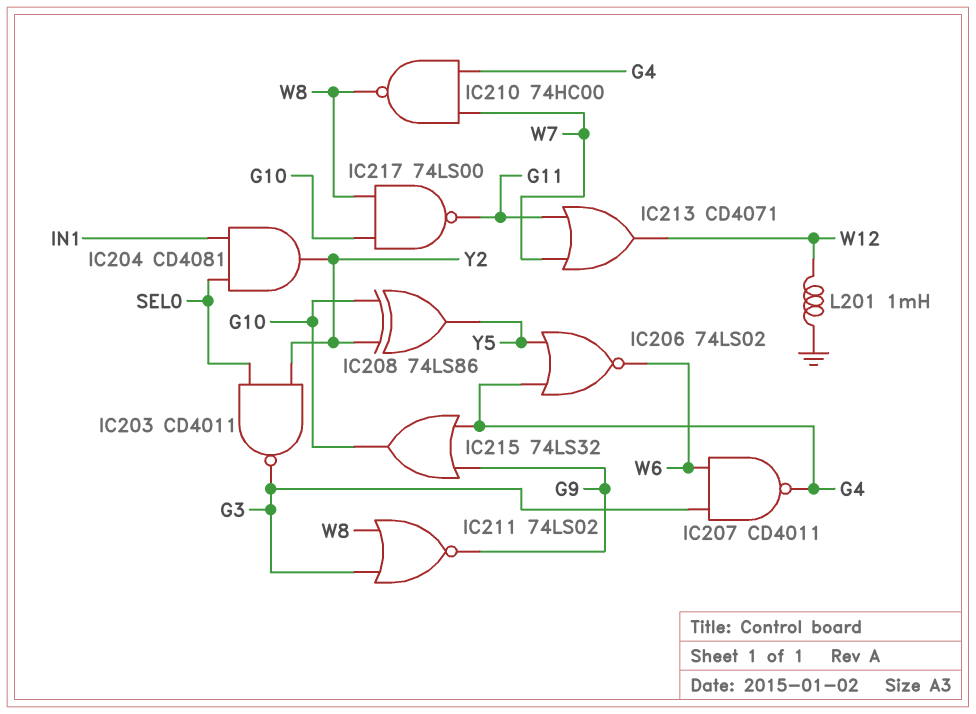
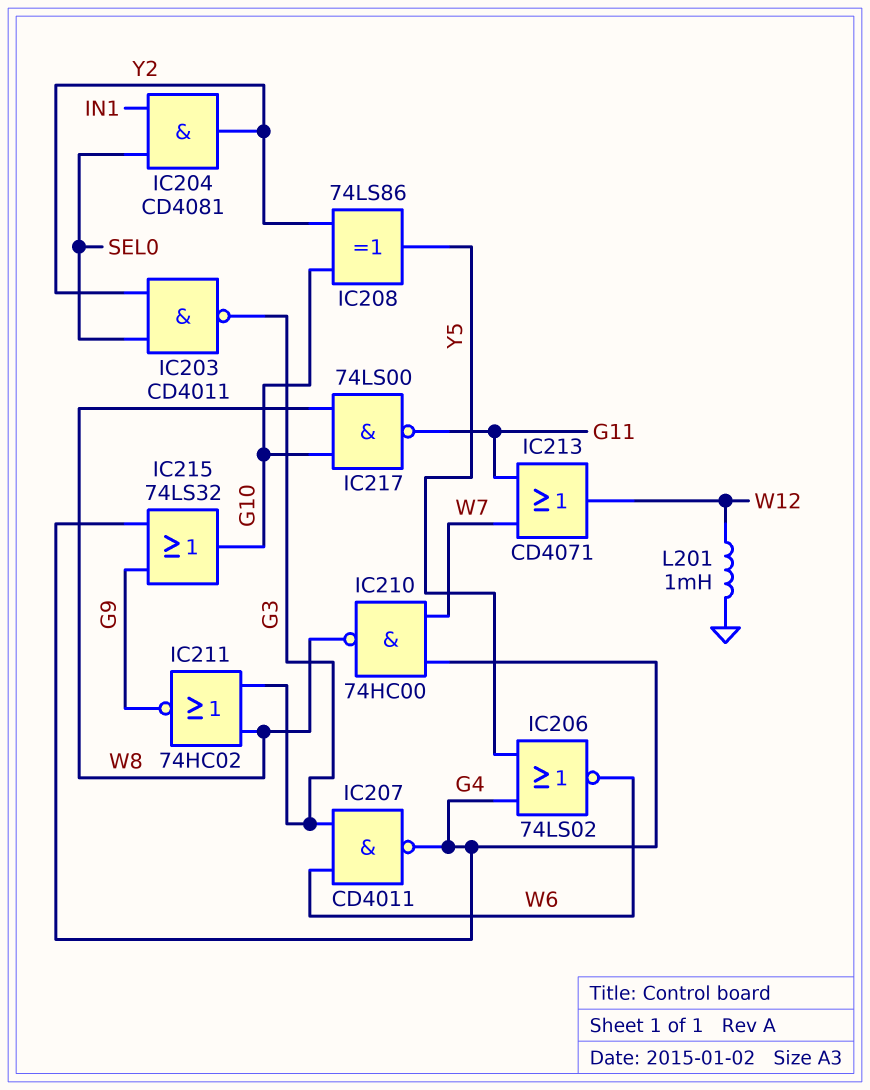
IC211: NOR 74LS02 (in G3, in W8, out G9) -> NOR 74HC02 (in G3, in W8, out G9)

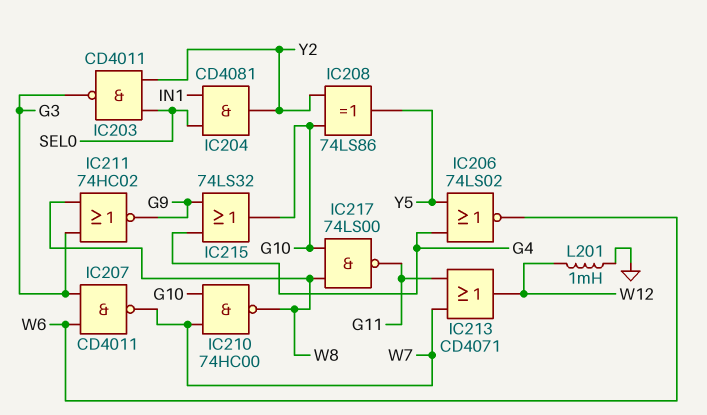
IC207: NAND CD4011 (in G3, in W6, out G4) -> NAND CD4011 (in G3, in W6, out W7)
IC210: NAND 74HC00 (in G4, in W7, out W8) -> NAND 74HC00 (in G10, in W7, out W8)

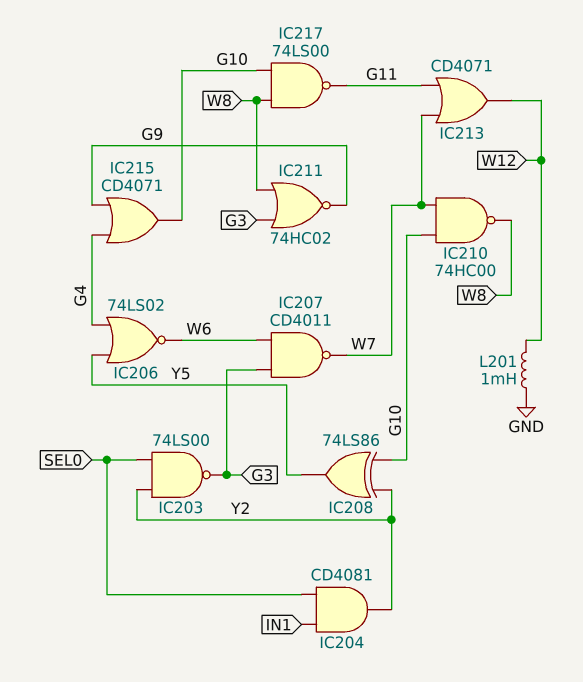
IC203: NAND CD4011 (in SEL0, in Y2, out G3) -> NAND 74LS00 (in SEL0, in Y2, out G3)
IC215: OR 74LS32 (in G4, in G9, out G10) -> OR CD4071 (in G4, in G9, out G10)

